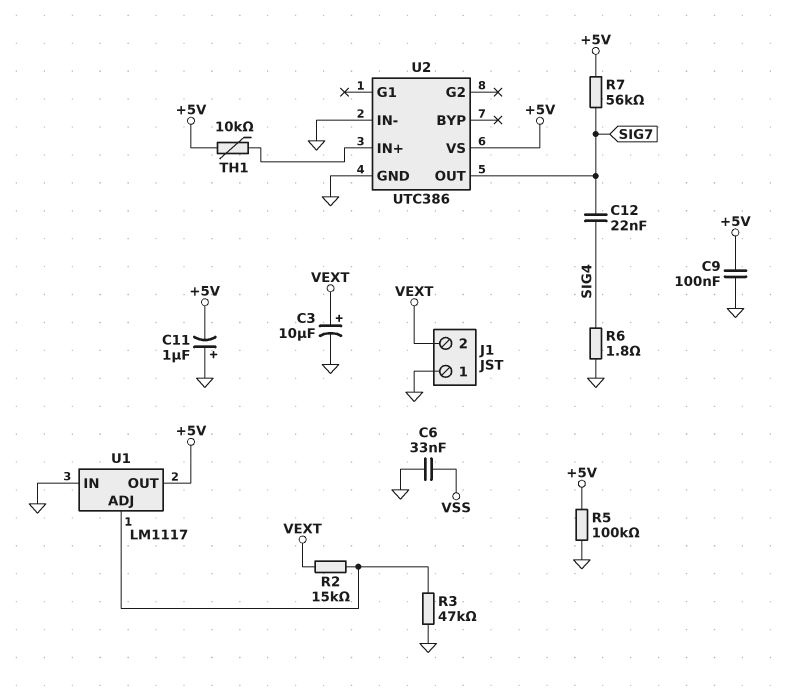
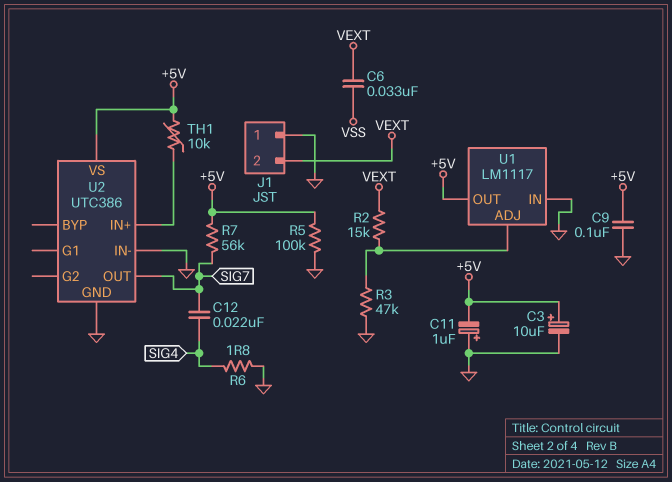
C3: 10uF (plus VEXT, minus GND) -> 10uF (plus +5V, minus GND)
C6: 33nF (GND, VSS) -> 33nF (VEXT, VSS)

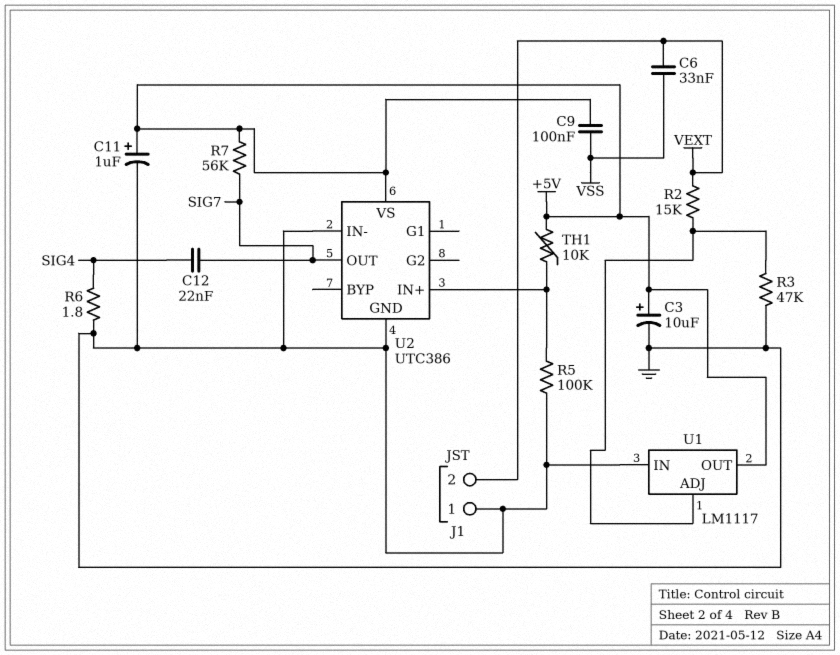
C9: 100nF (+5V, GND) -> 100nF (+5V, VSS)
C11: 1uF (plus GND, minus +5V) -> 1uF (plus +5V, minus GND)
R5: 100k (+5V, GND) -> 100k (GND, U2/IN+)

